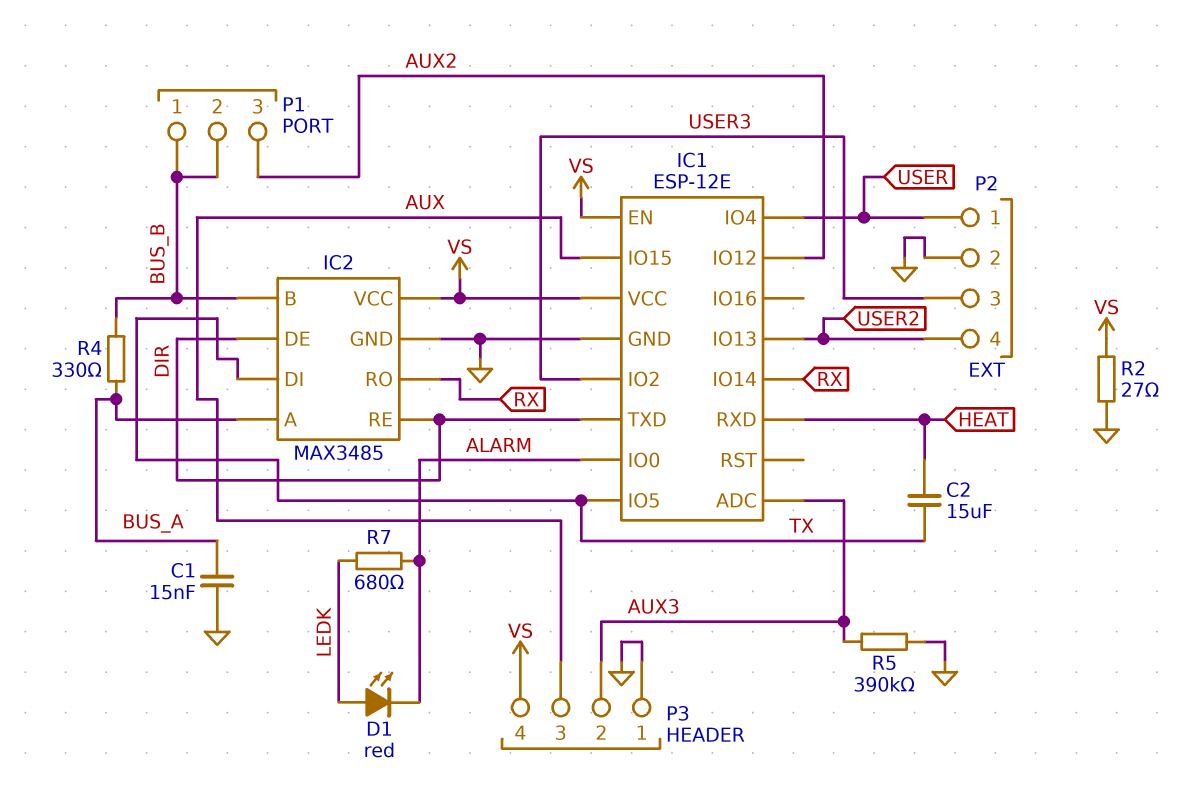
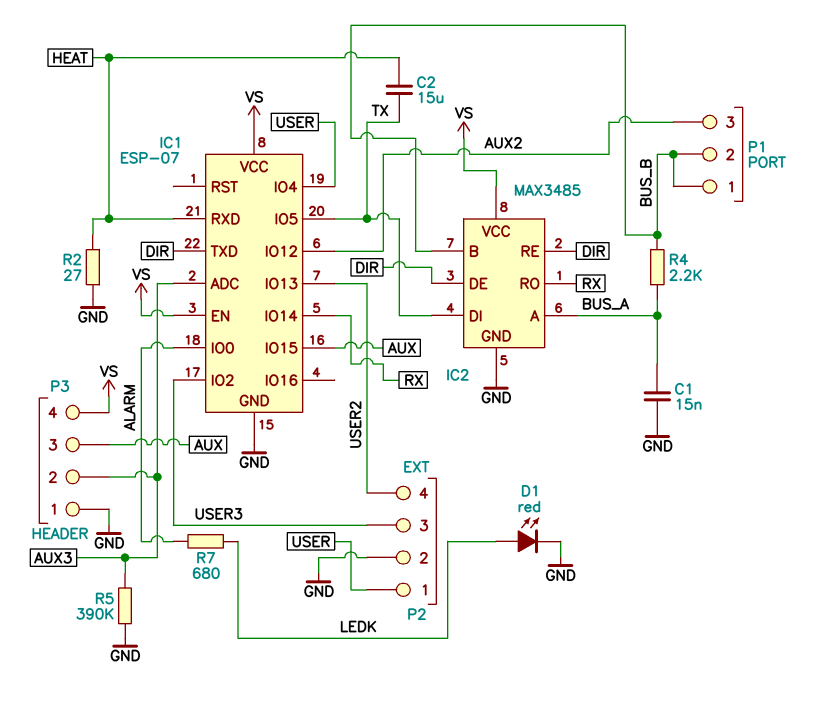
D1: LED red (A LEDK, K ALARM) -> LED red (A LEDK, K GND)
IC1: ESP-12E -> ESP-07
R2: 27 (GND, VS) -> 27 (GND, HEAT)
R4: 330 (BUS_A, BUS_B) -> 2.2k (BUS_A, BUS_B)

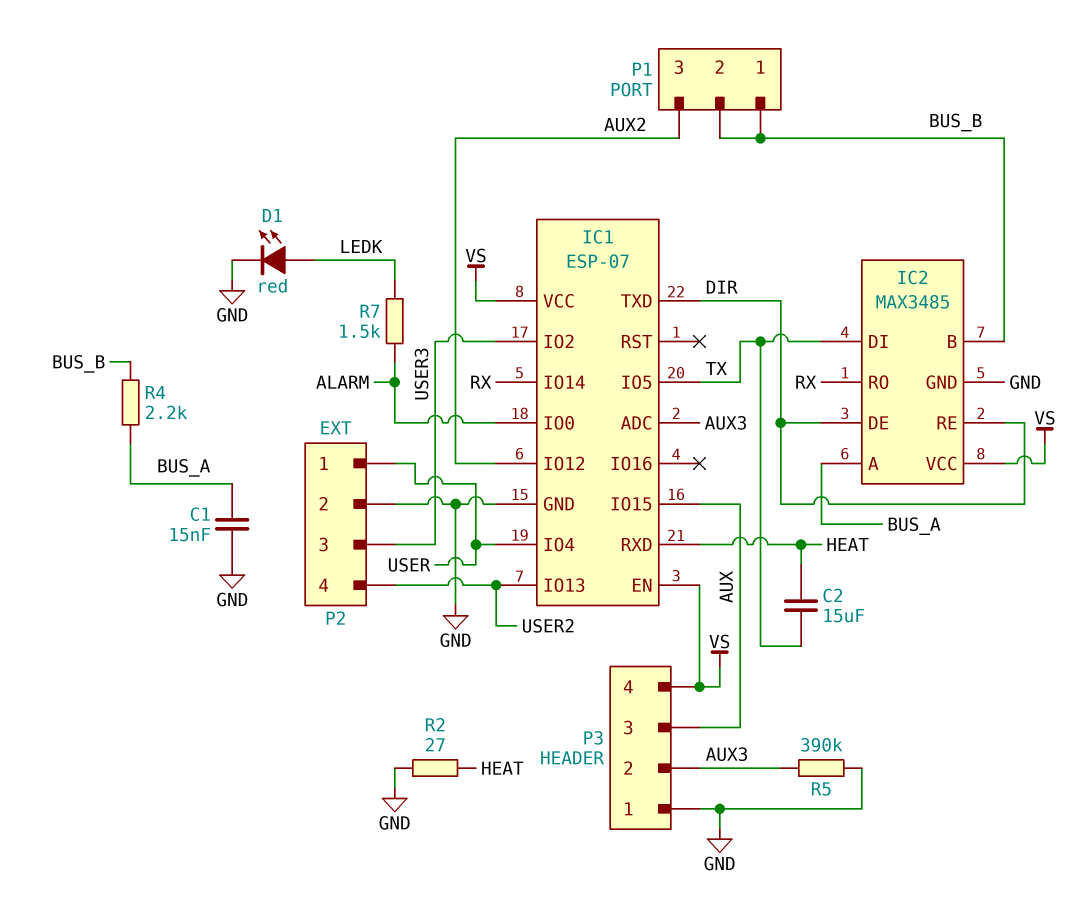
R7: 680 (ALARM, LEDK) -> 1.5k (ALARM, LEDK)

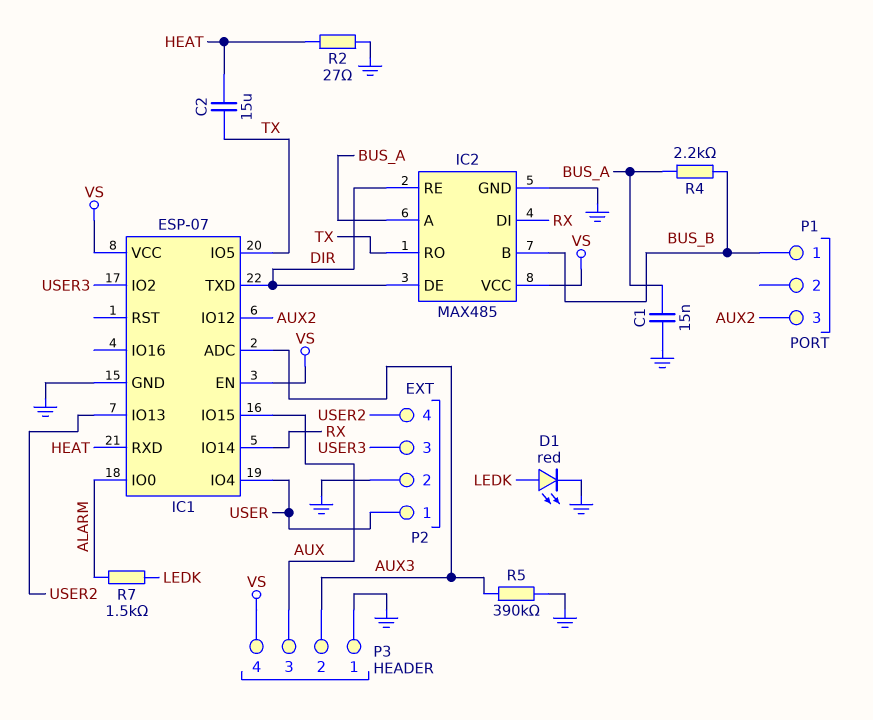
IC2: MAX3485 -> MAX485
IC2 pin DI: TX -> RX
IC2 pin RO: RX -> TX
P1 pin 2: BUS_B -> none

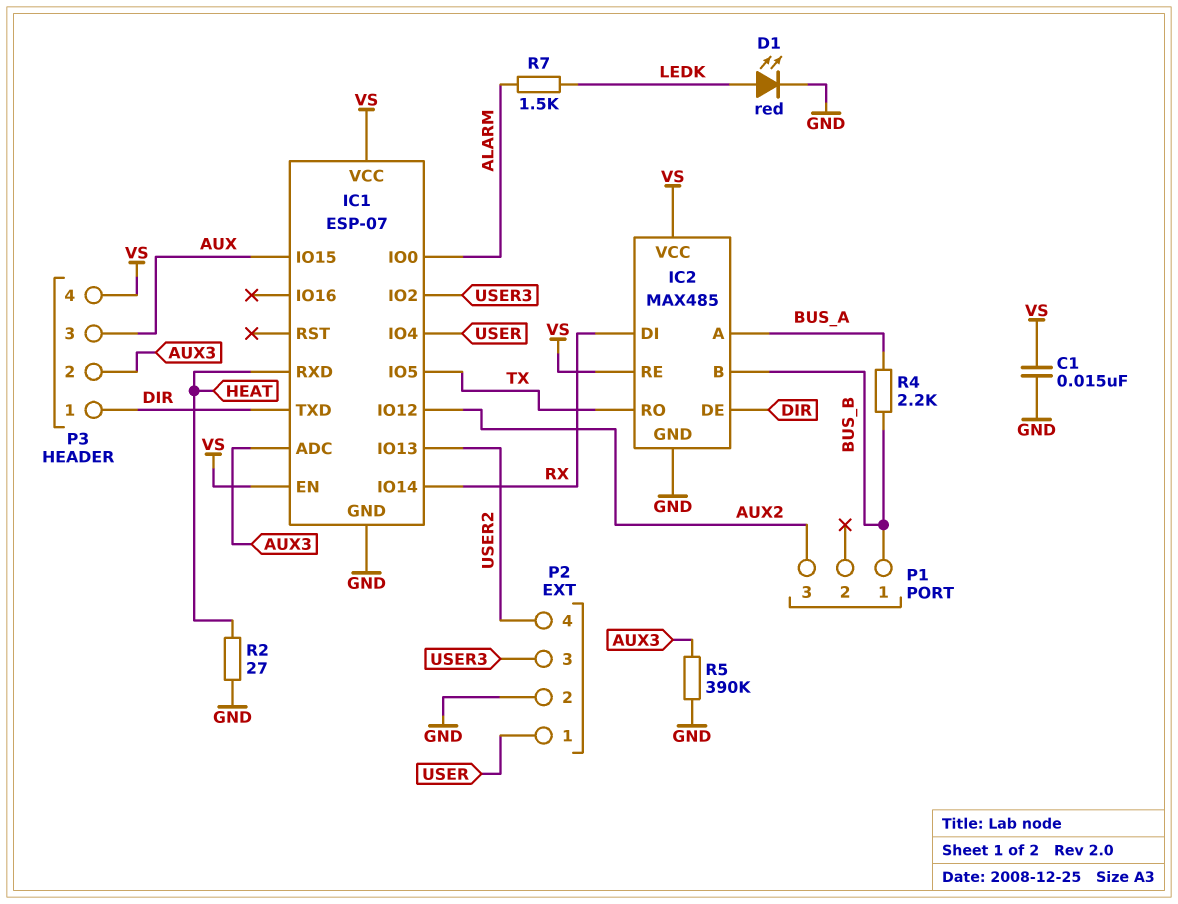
C1: 15nF (BUS_A, GND) -> 15nF (GND, VS)
C2: 15uF (HEAT, TX) -> none
IC2 pin RE: DIR -> VS
P3 pin 1: GND -> DIR

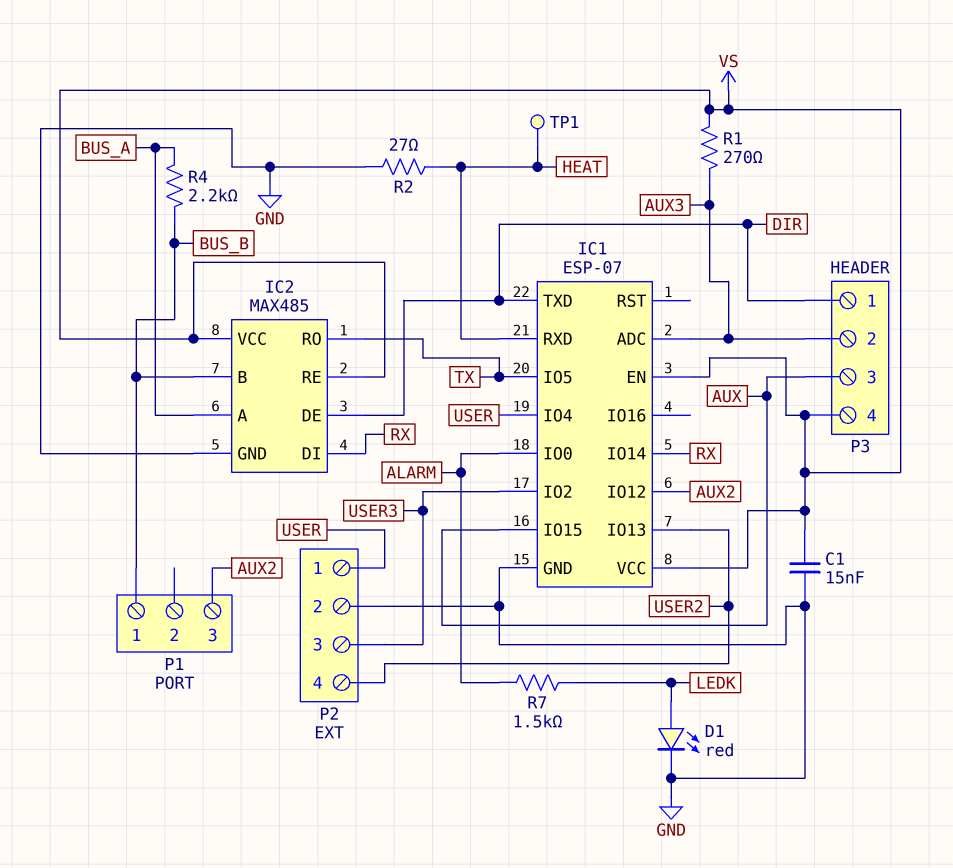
R1: none -> 270 (AUX3, VS)
R5: 390k (AUX3, GND) -> none
TP1: none -> test point (HEAT)

